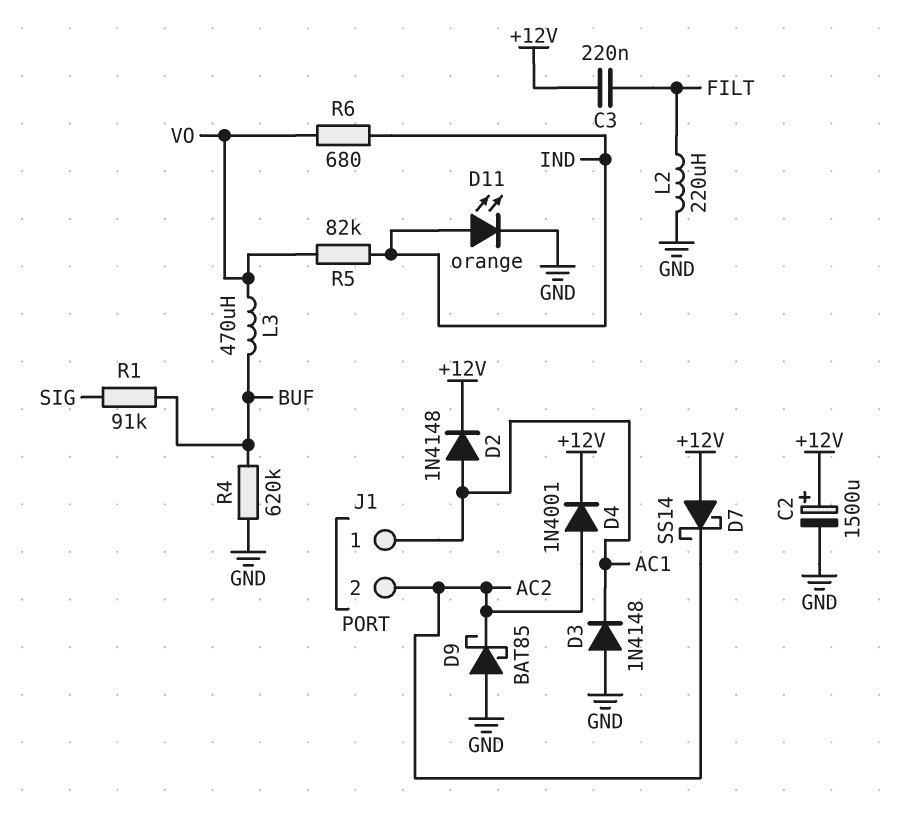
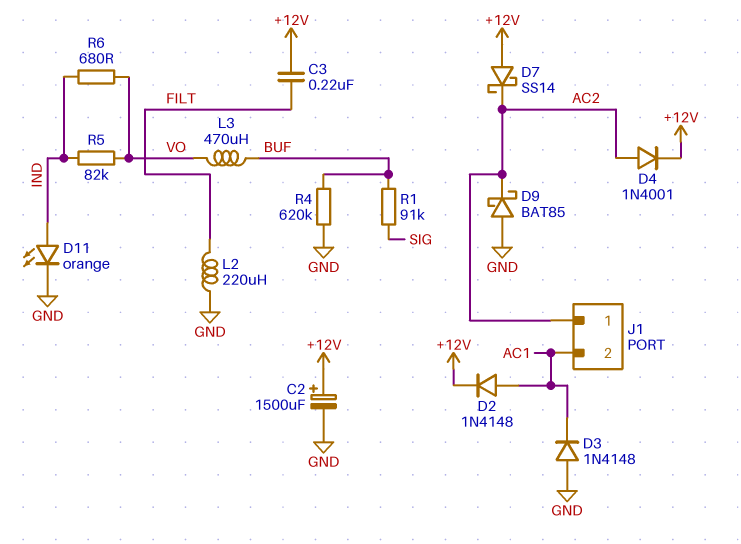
J1 pin 1: AC1 -> AC2
J1 pin 2: AC2 -> AC1

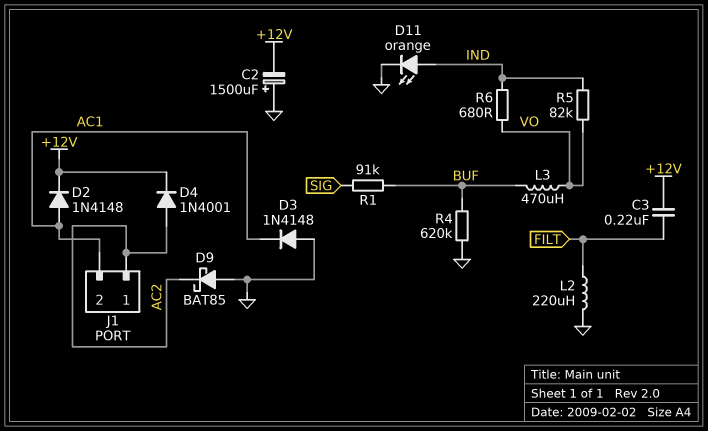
C2: 1500uF (plus +12V, minus GND) -> 1500uF (plus GND, minus +12V)
D7: schottky SS14 (A +12V, K AC2) -> none

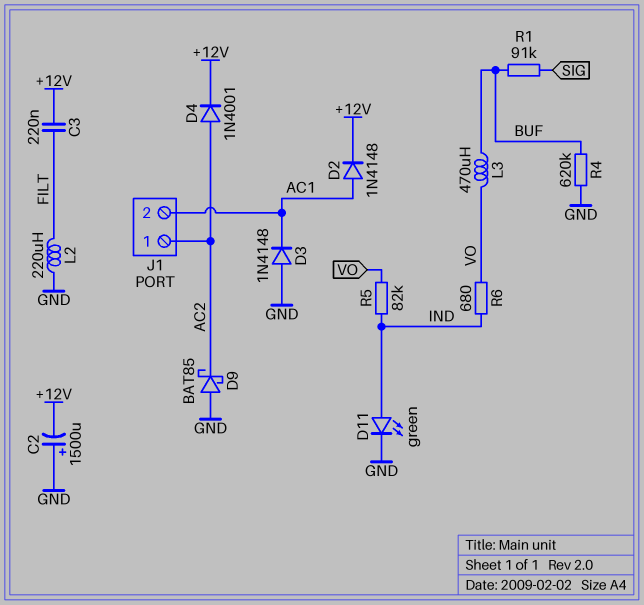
D11: LED orange (A IND, K GND) -> LED green (A IND, K GND)

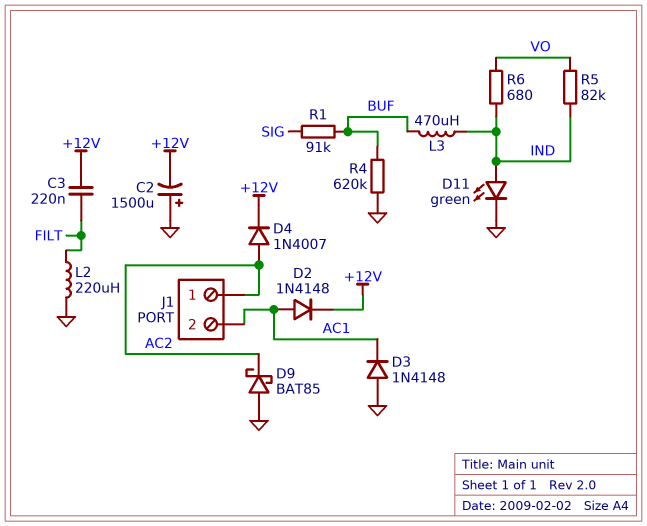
D4: diode 1N4001 (A AC2, K +12V) -> diode 1N4007 (A AC2, K +12V)
L3: 470uH (BUF, VO) -> 470uH (BUF, IND)

